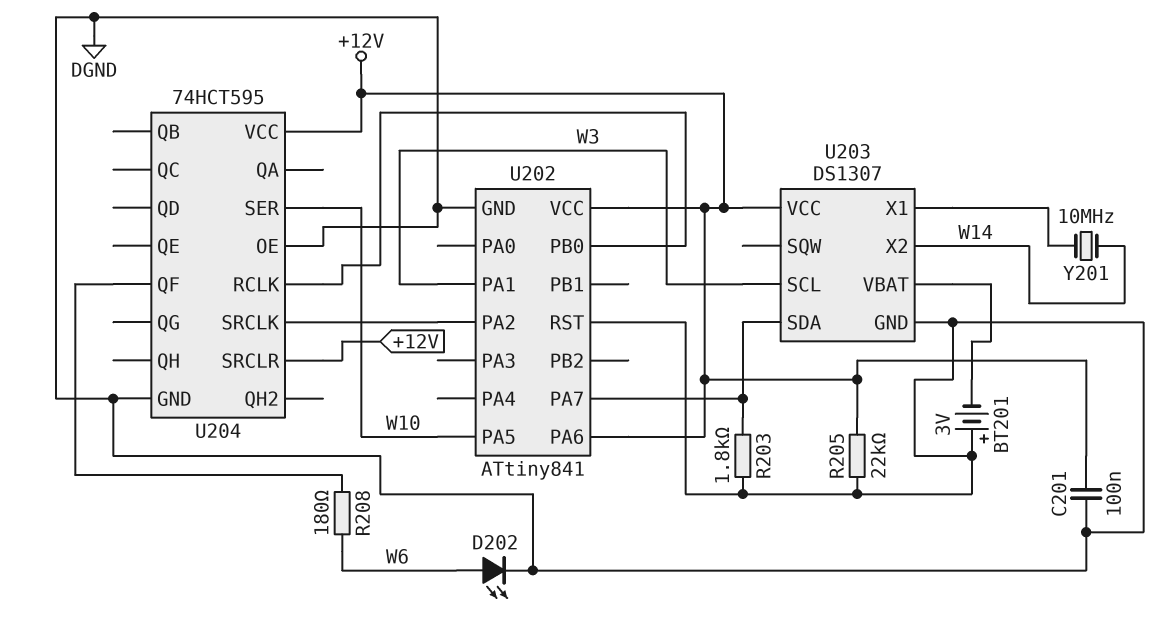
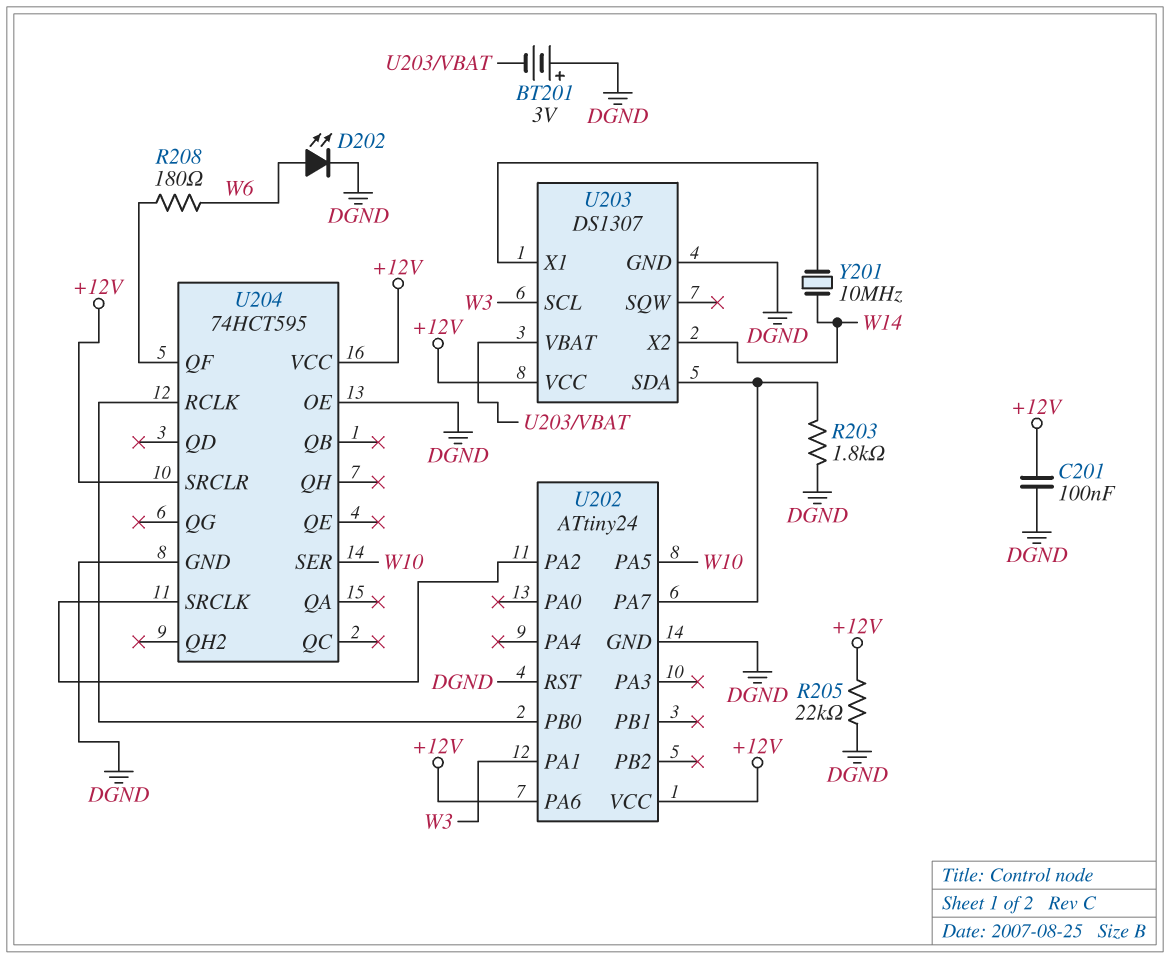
U202: ATtiny841 -> ATtiny24

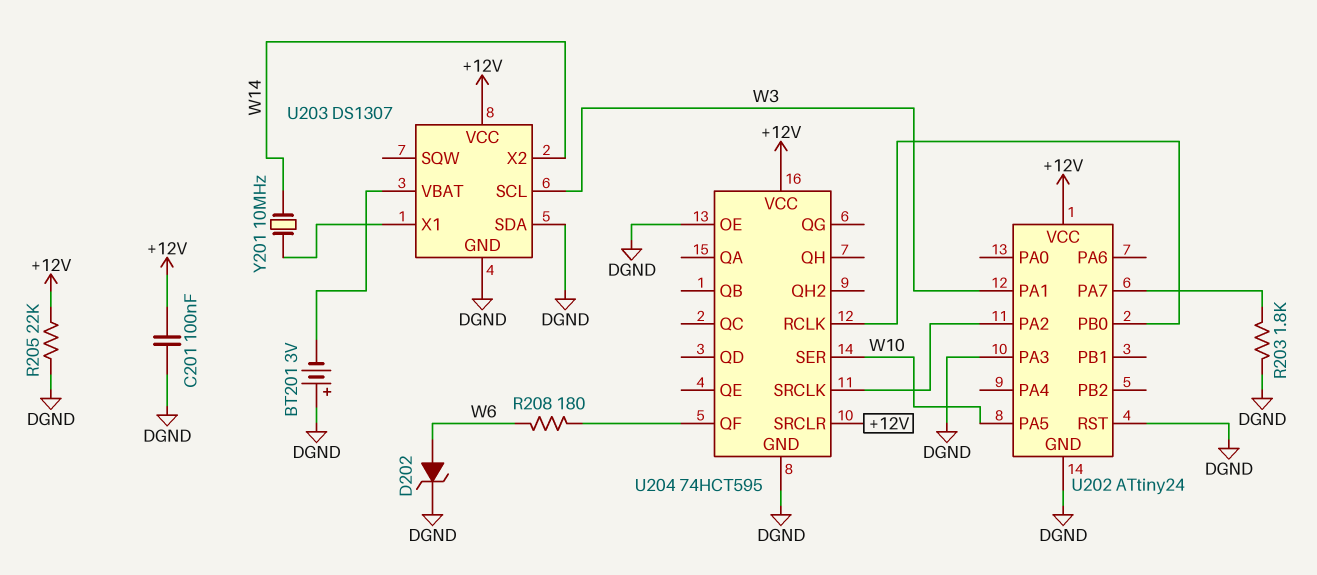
D202: LED (A W6, K DGND) -> zener (A W6, K DGND)
U202 pin PA3: none -> DGND
U202 pin PA6: +12V -> none
U203 pin SDA: U202/PA7 -> DGND

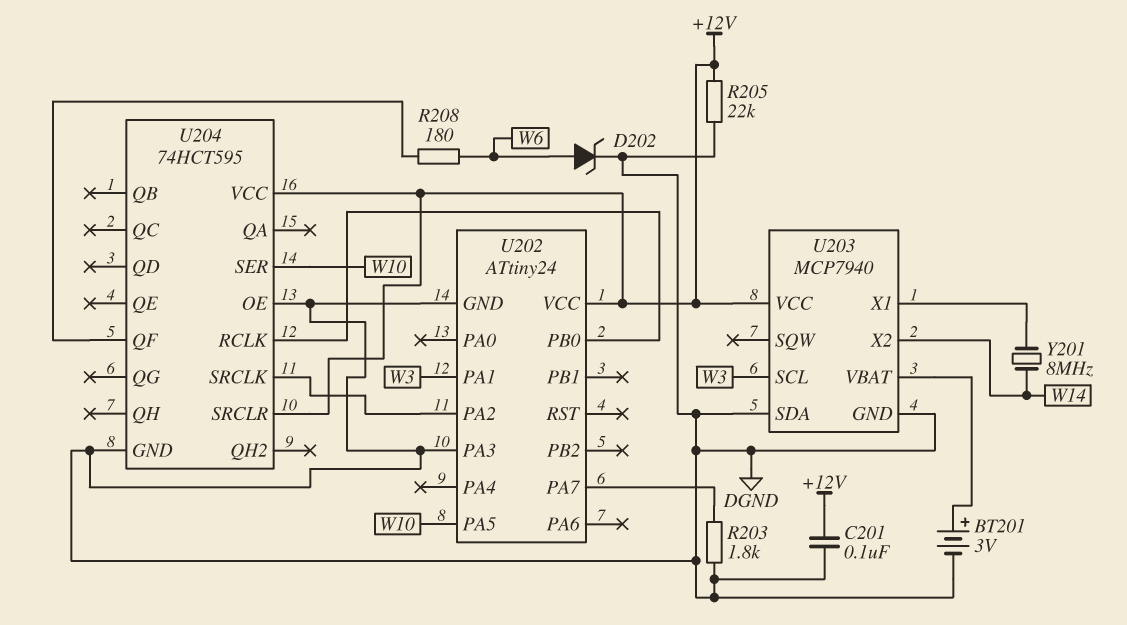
BT201: 3V (plus DGND, minus U203/VBAT) -> 3V (plus U203/VBAT, minus DGND)
U202 pin RST: DGND -> none
U203: DS1307 -> MCP7940
Y201: 10MHz (U203/X1, W14) -> 8MHz (U203/X1, W14)

